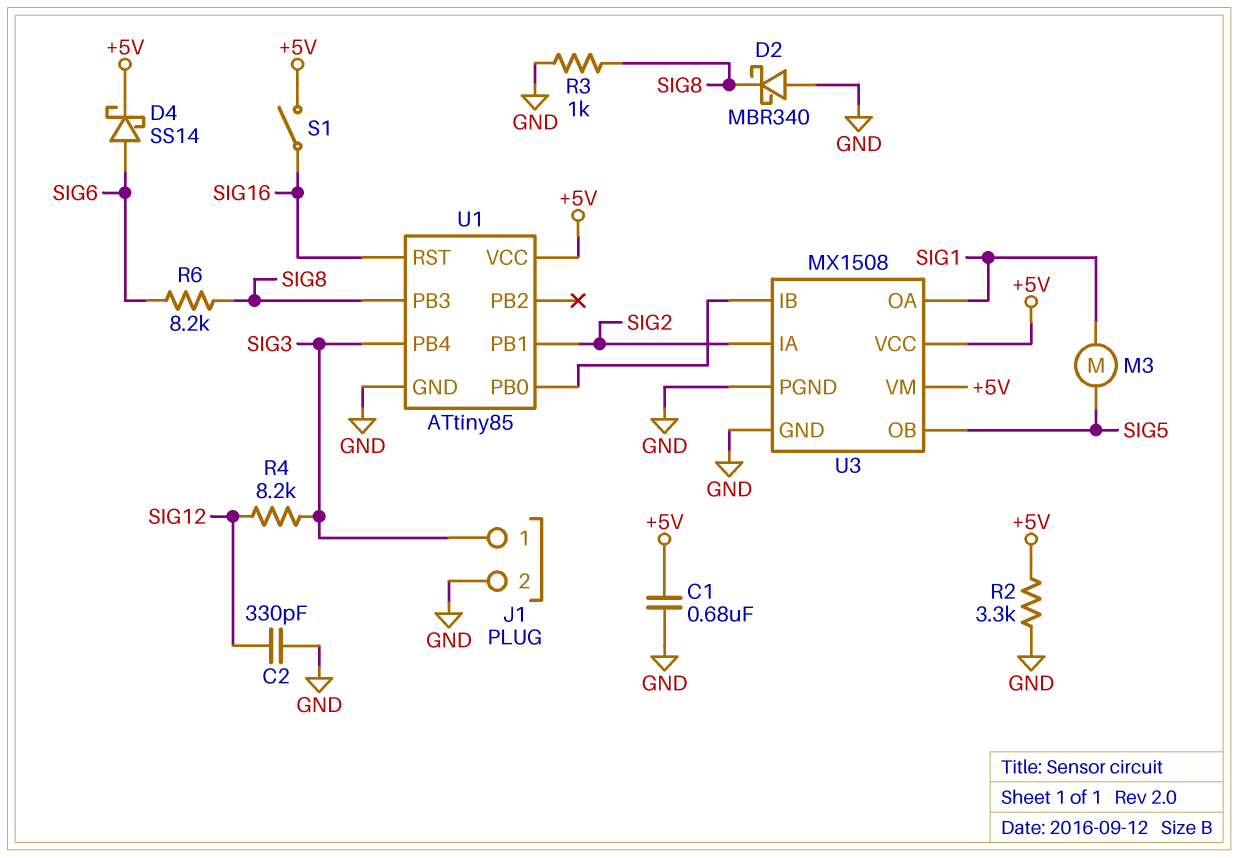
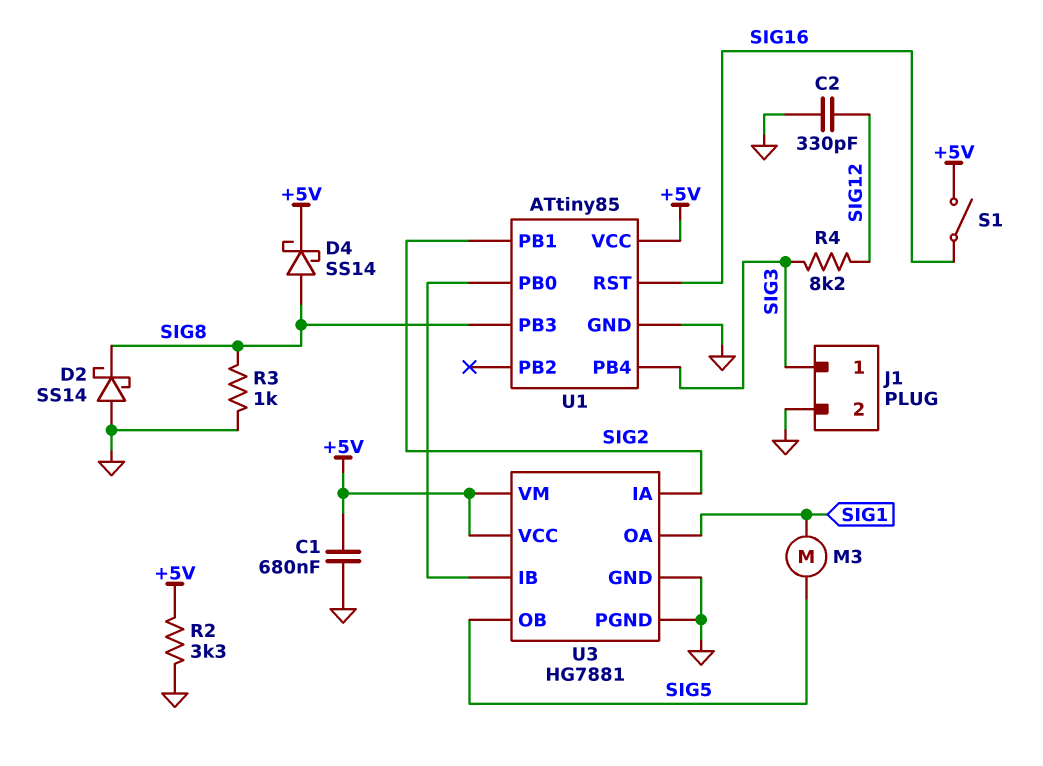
D2: schottky MBR340 (A GND, K SIG8) -> schottky SS14 (A GND, K SIG8)
D4: schottky SS14 (A SIG6, K +5V) -> schottky SS14 (A SIG8, K +5V)
R6: 8.2k (SIG6, SIG8) -> none
U3: MX1508 -> HG7881

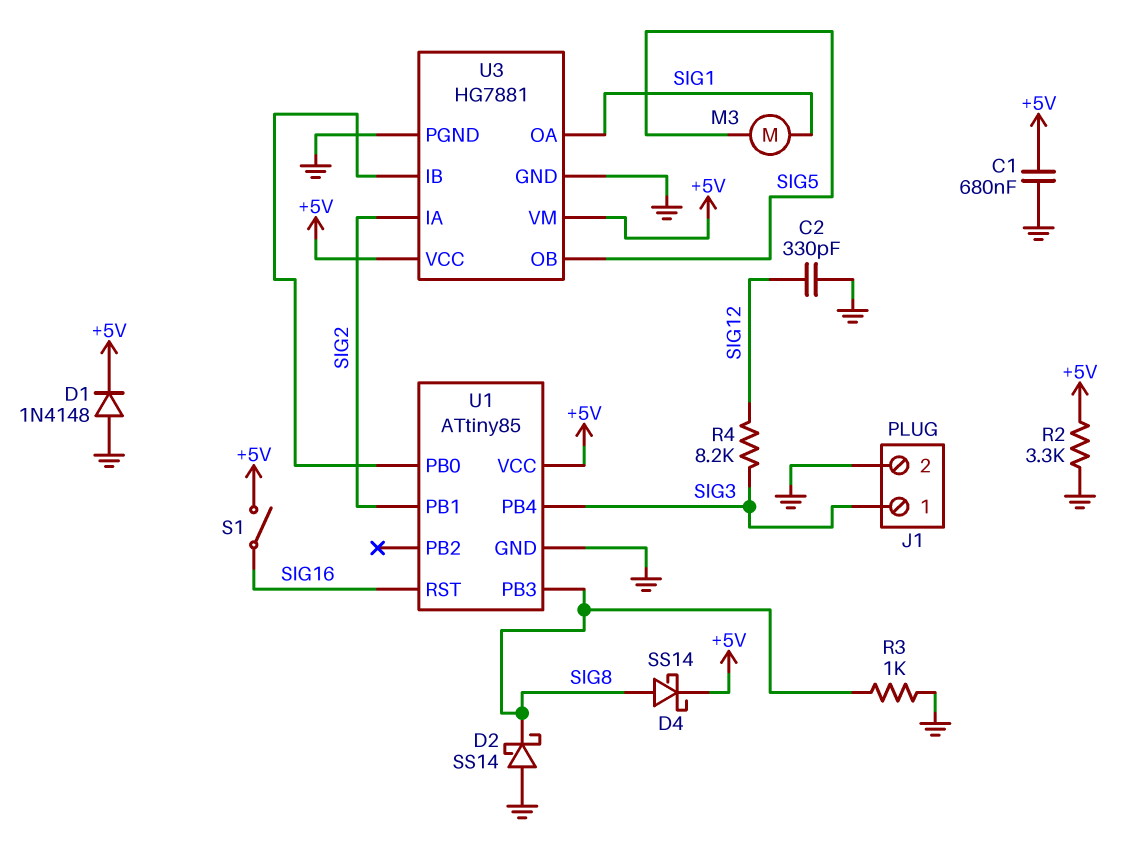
D1: none -> diode 1N4148 (A GND, K +5V)

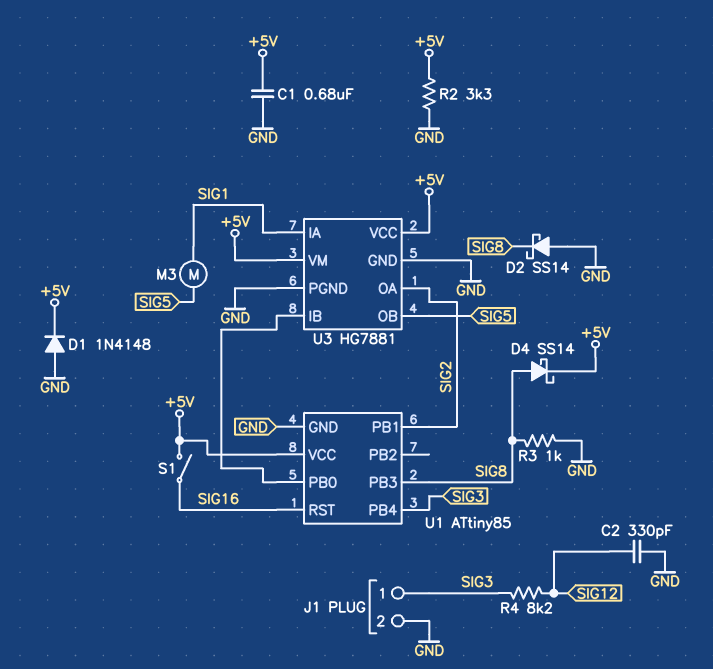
U3 pin IA: SIG2 -> SIG1
U3 pin OA: SIG1 -> SIG2

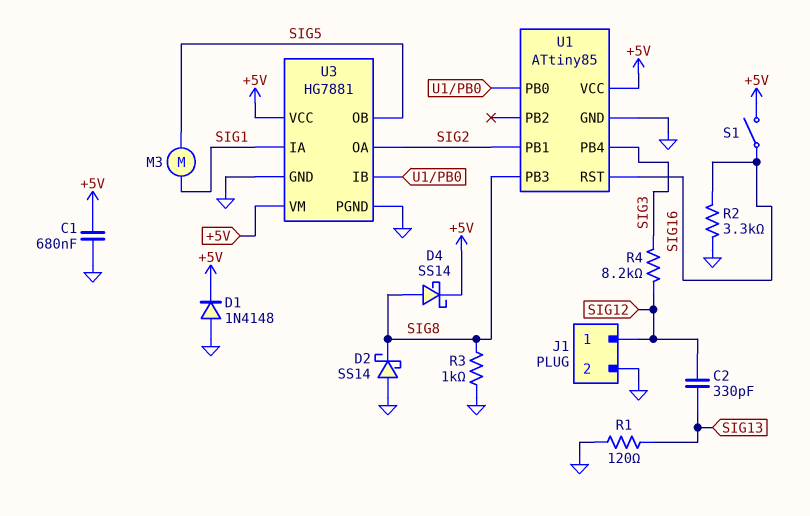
C2: 330pF (GND, SIG12) -> 330pF (SIG12, SIG13)
J1 pin 1: SIG3 -> SIG12
R1: none -> 120 (GND, SIG13)
R2: 3.3k (+5V, GND) -> 3.3k (GND, SIG16)

